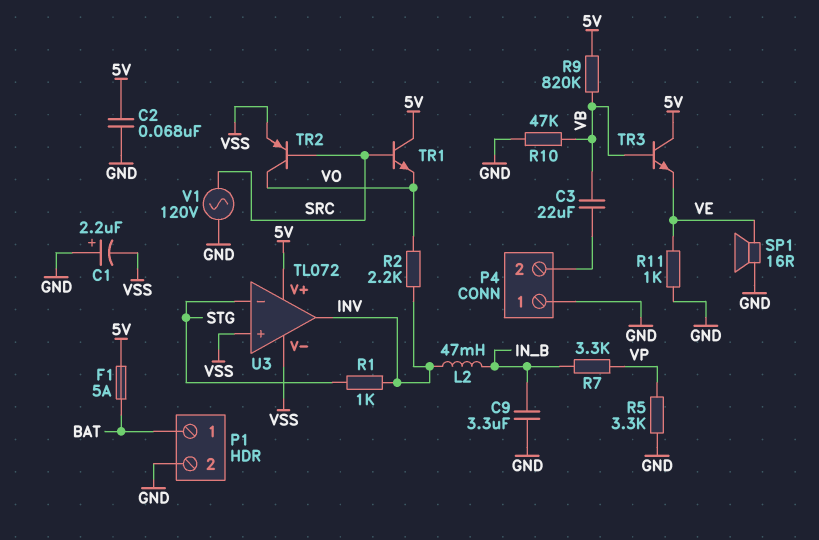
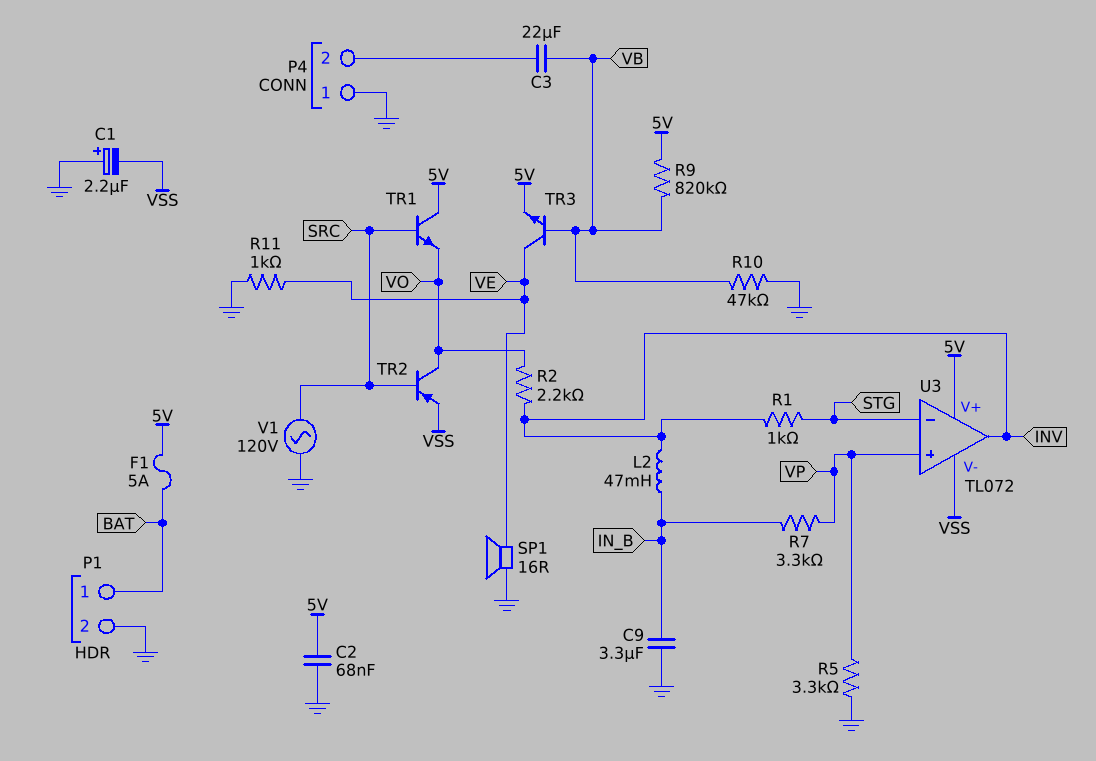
TR3: NPN (B VB, C 5V, E VE) -> NPN (B VB, C VE, E 5V)
U3 pin in+: VSS -> VP

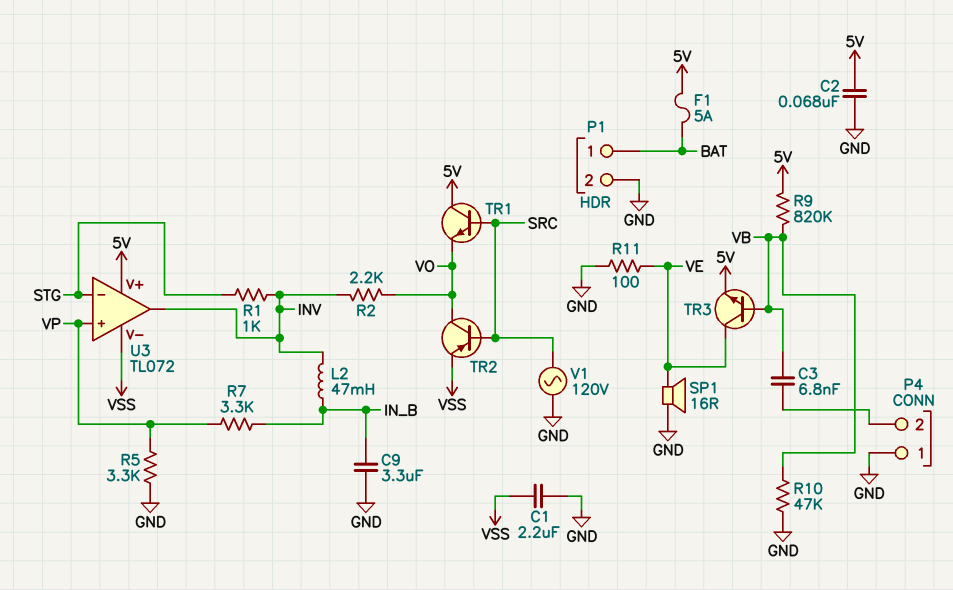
C1: 2.2uF (plus GND, minus VSS) -> 2.2uF (GND, VSS)
C3: 22uF (P4/2, VB) -> 6.8nF (P4/2, VB)
R11: 1k (GND, VE) -> 100 (GND, VE)

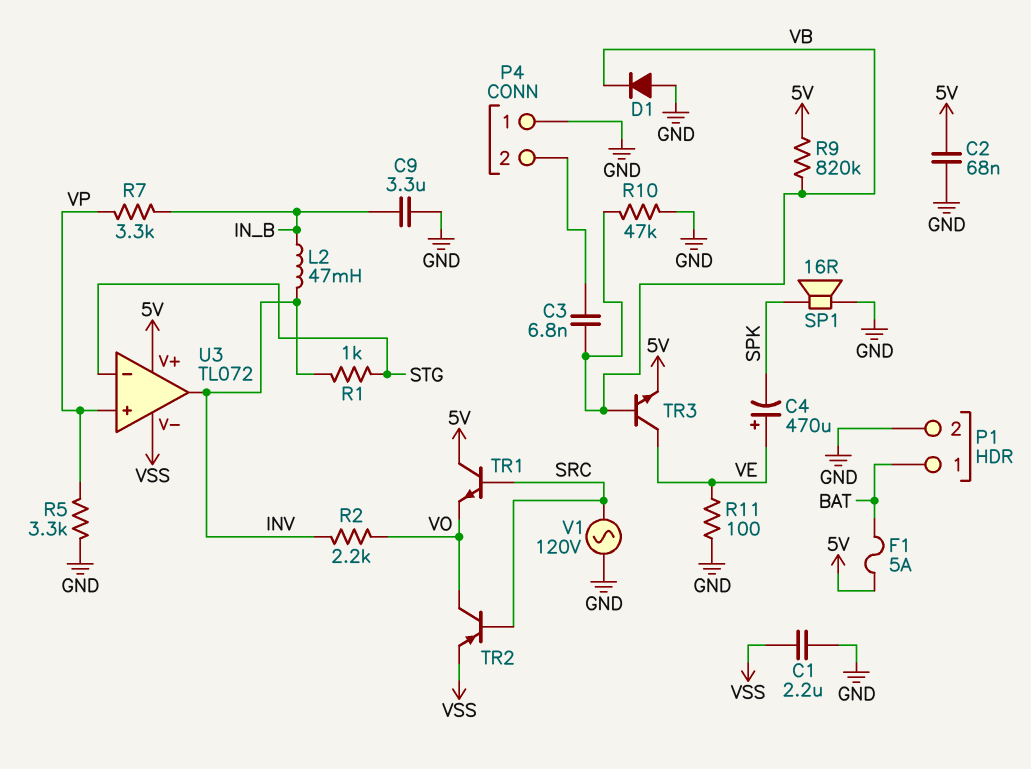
C4: none -> 470uF (plus VE, minus SPK)
D1: none -> diode (A GND, K VB)
SP1: speaker 16R (GND, VE) -> speaker 16R (GND, SPK)

